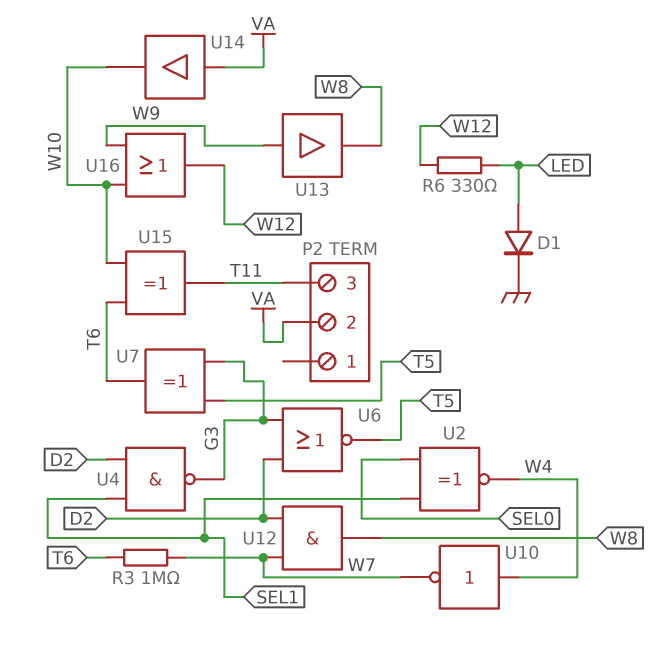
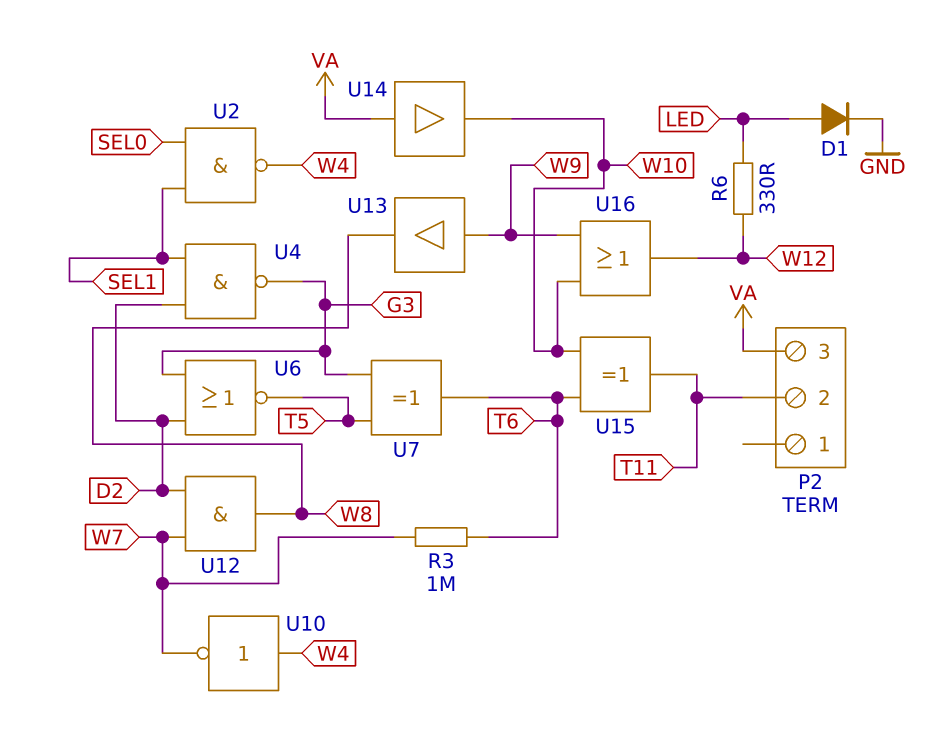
P2 pin 2: VA -> T11
P2 pin 3: T11 -> VA
U2: XNOR (in SEL0, in SEL1, out W4) -> NAND (in SEL0, in SEL1, out W4)

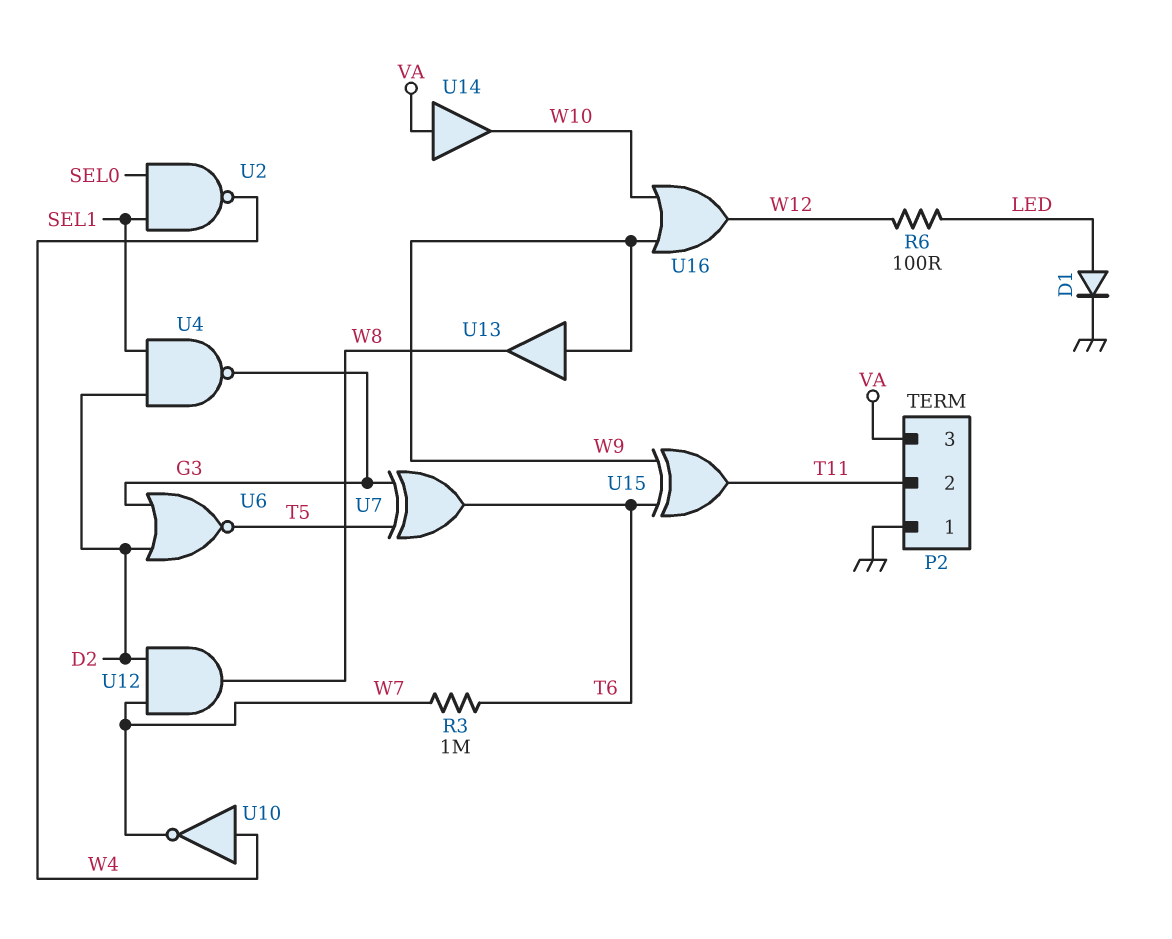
P2 pin 1: none -> GND
R6: 330 (LED, W12) -> 100 (LED, W12)
U15: XOR (in T6, in W10, out T11) -> XOR (in T6, in W9, out T11)

